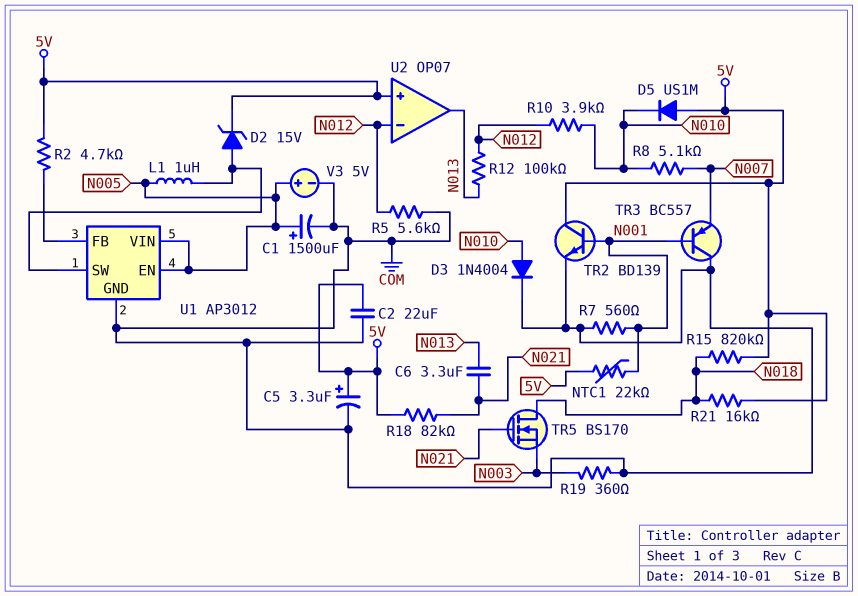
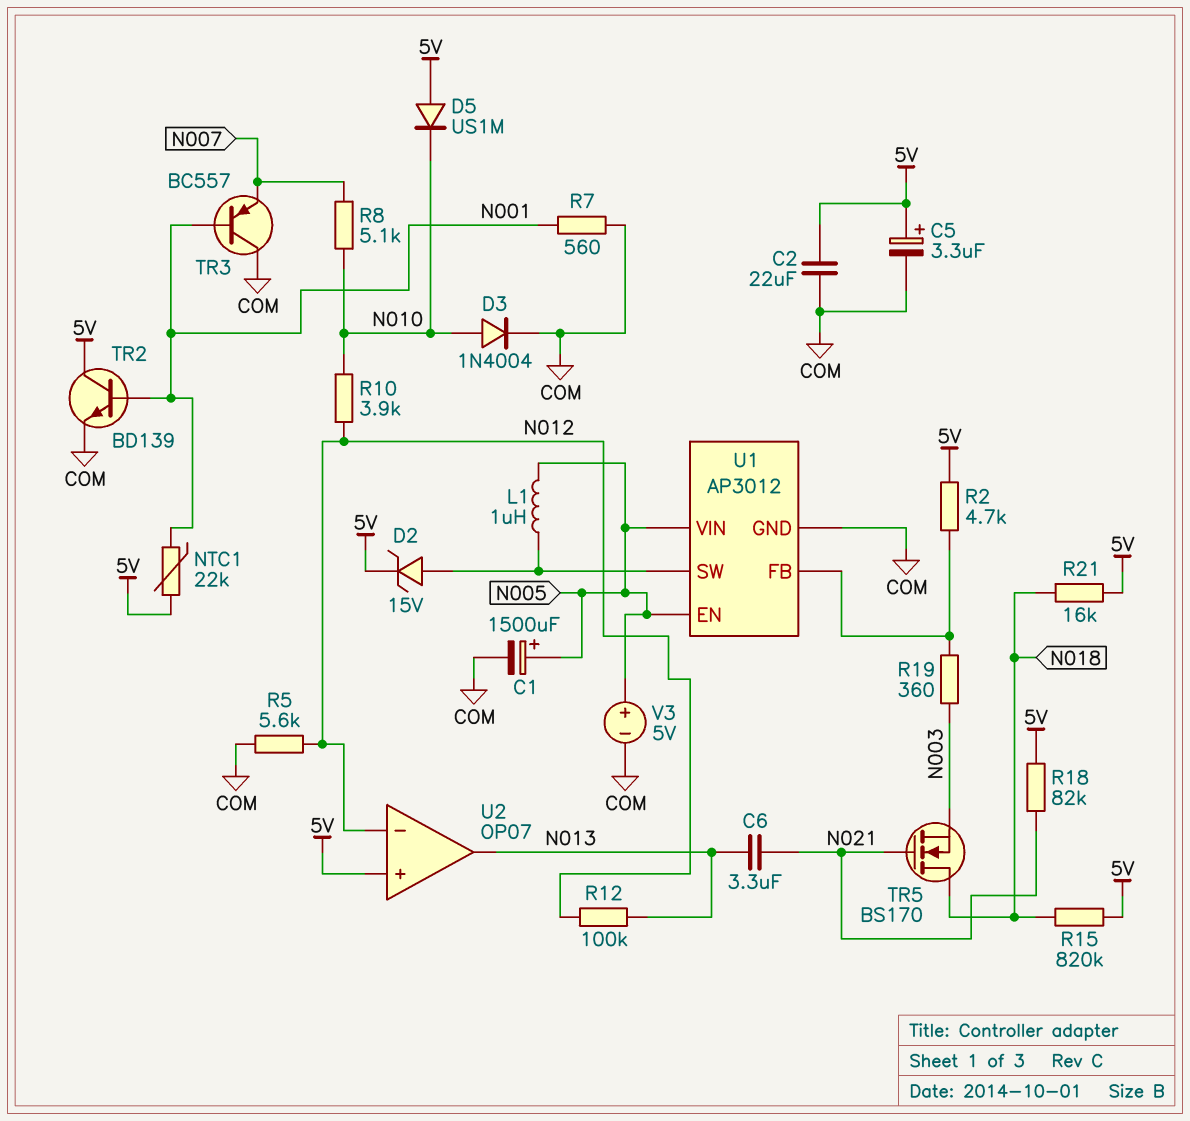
R19: 360 (COM, N003) -> 360 (N003, U1/FB)

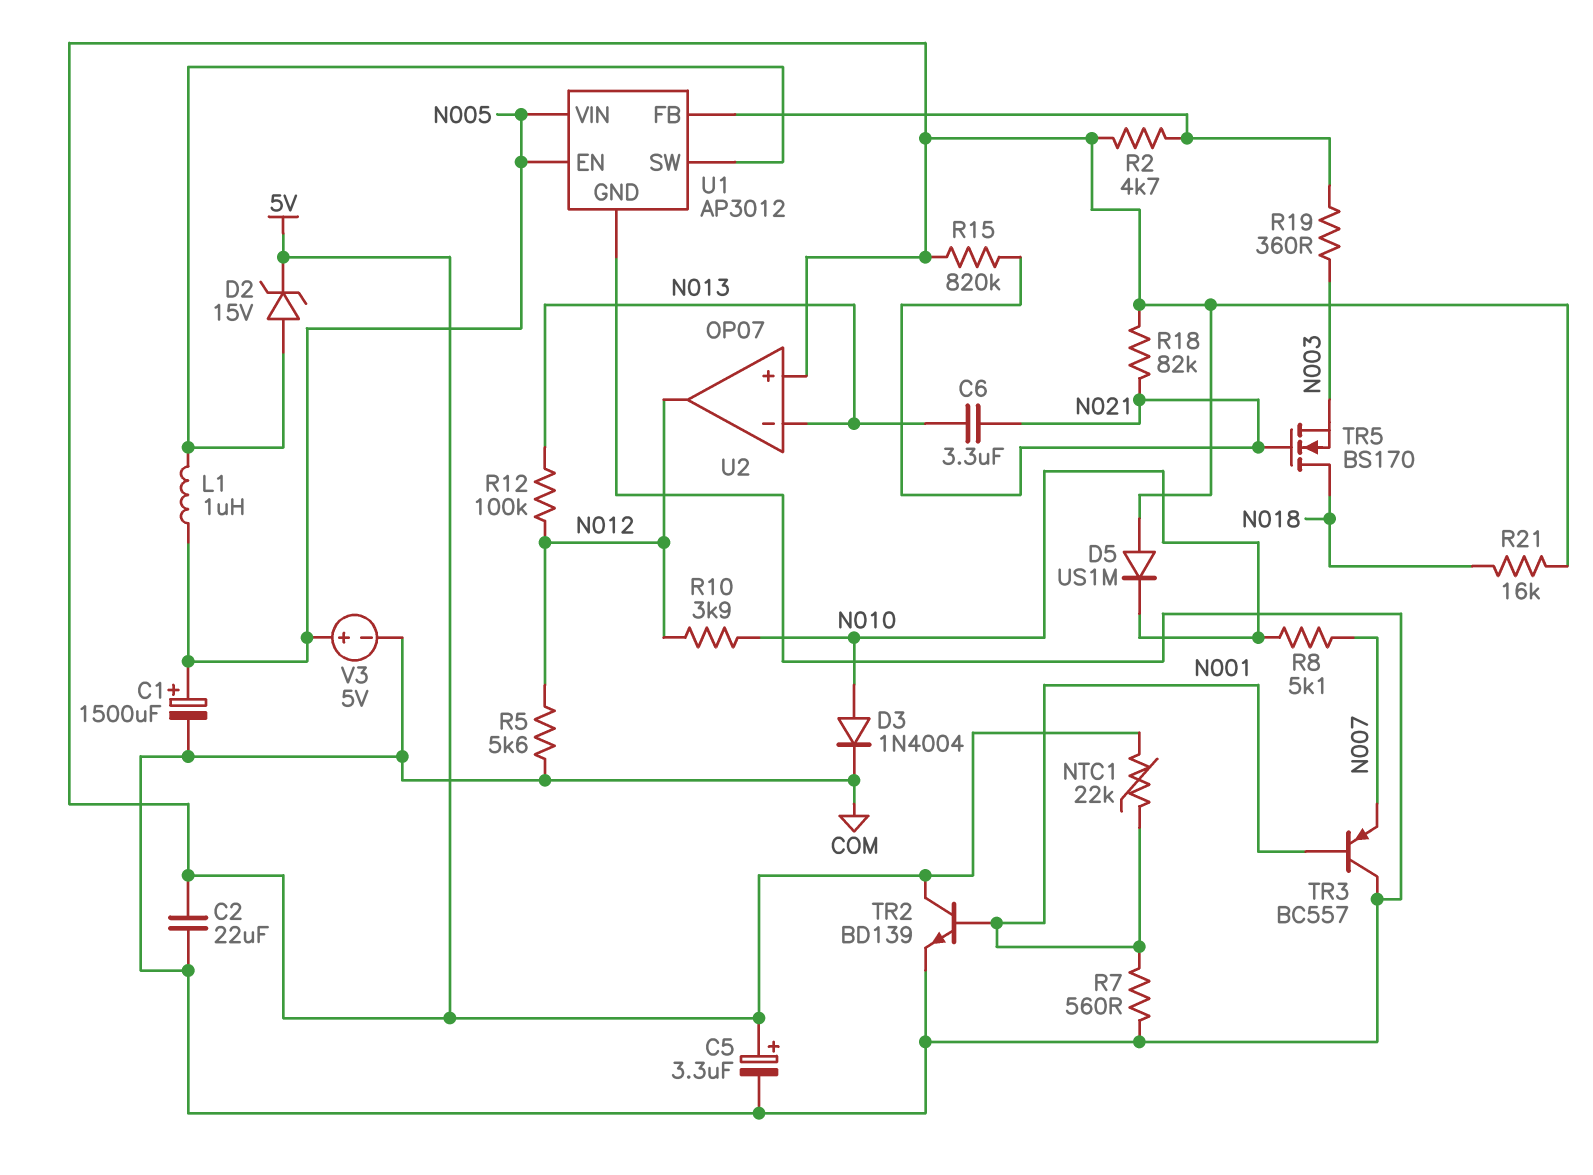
R15: 820k (5V, N018) -> 820k (5V, N021)
U2 pin in-: N012 -> N013
U2 pin out: N013 -> N012

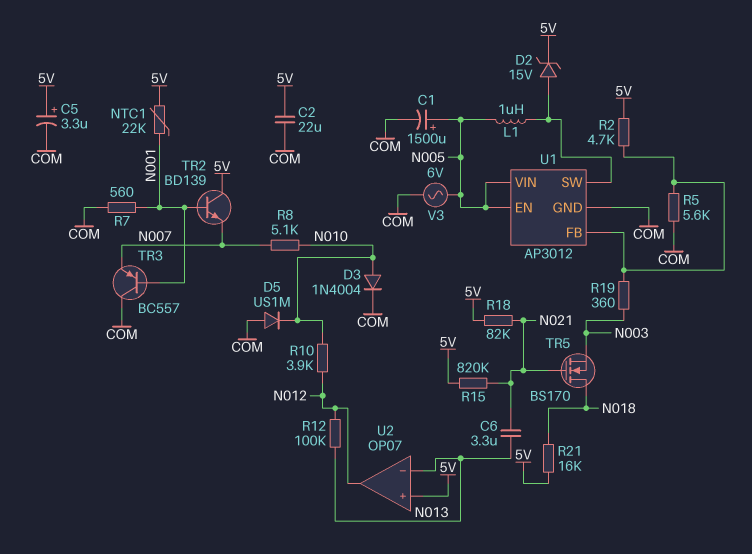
D5: diode US1M (A 5V, K N010) -> diode US1M (A COM, K N010)
R5: 5.6k (COM, N012) -> 5.6k (COM, U1/FB)
TR2: NPN BD139 (B N001, C 5V, E COM) -> NPN BD139 (B N001, C 5V, E N007)
V3: 5V (plus N005, minus COM) -> AC 6V (COM, N005)

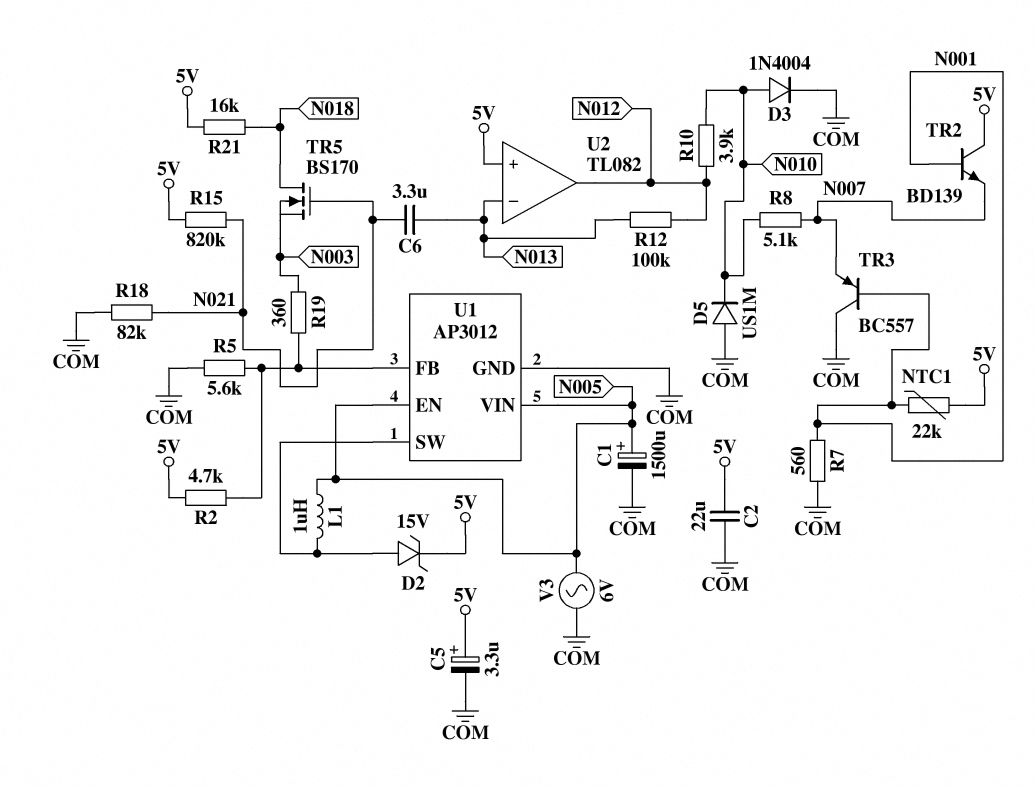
R18: 82k (5V, N021) -> 82k (COM, N021)
U2: OP07 -> TL082

